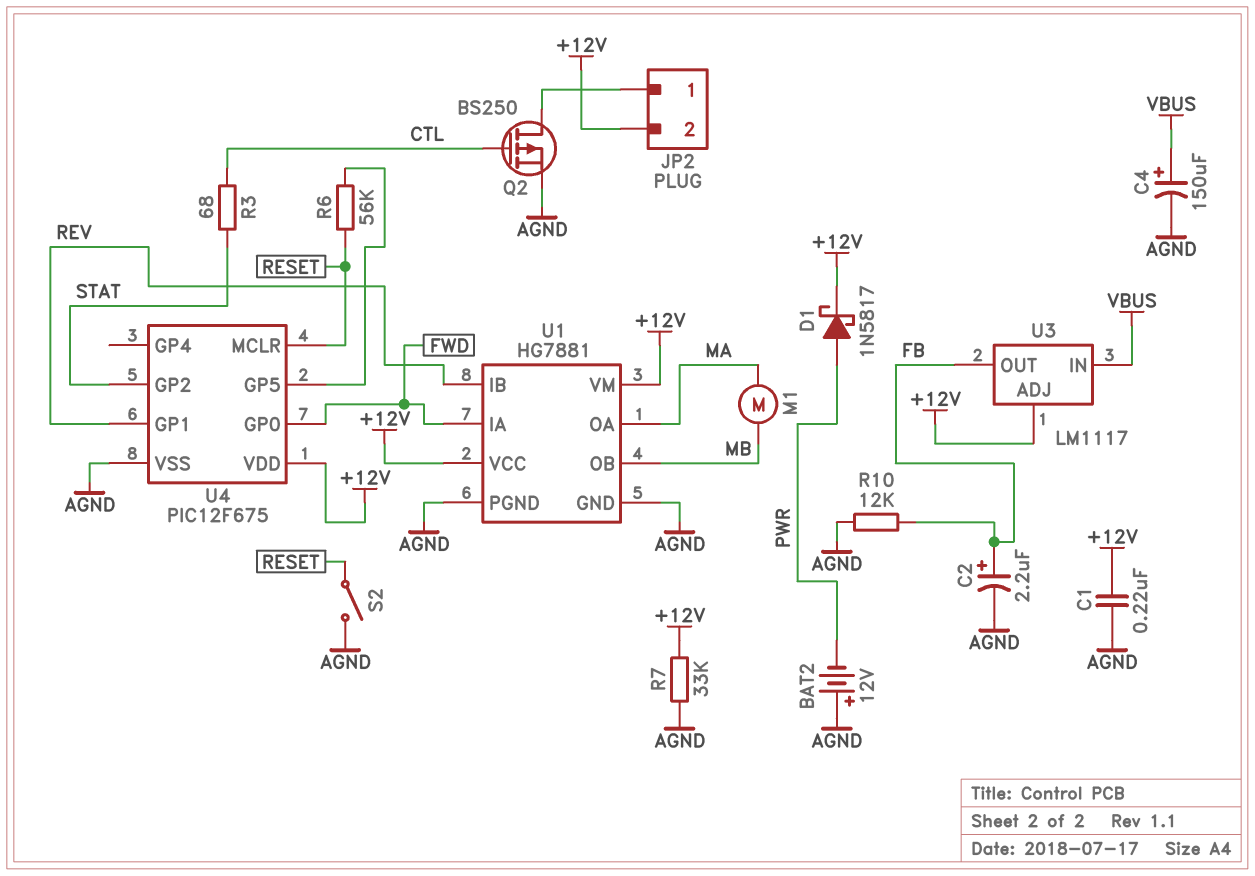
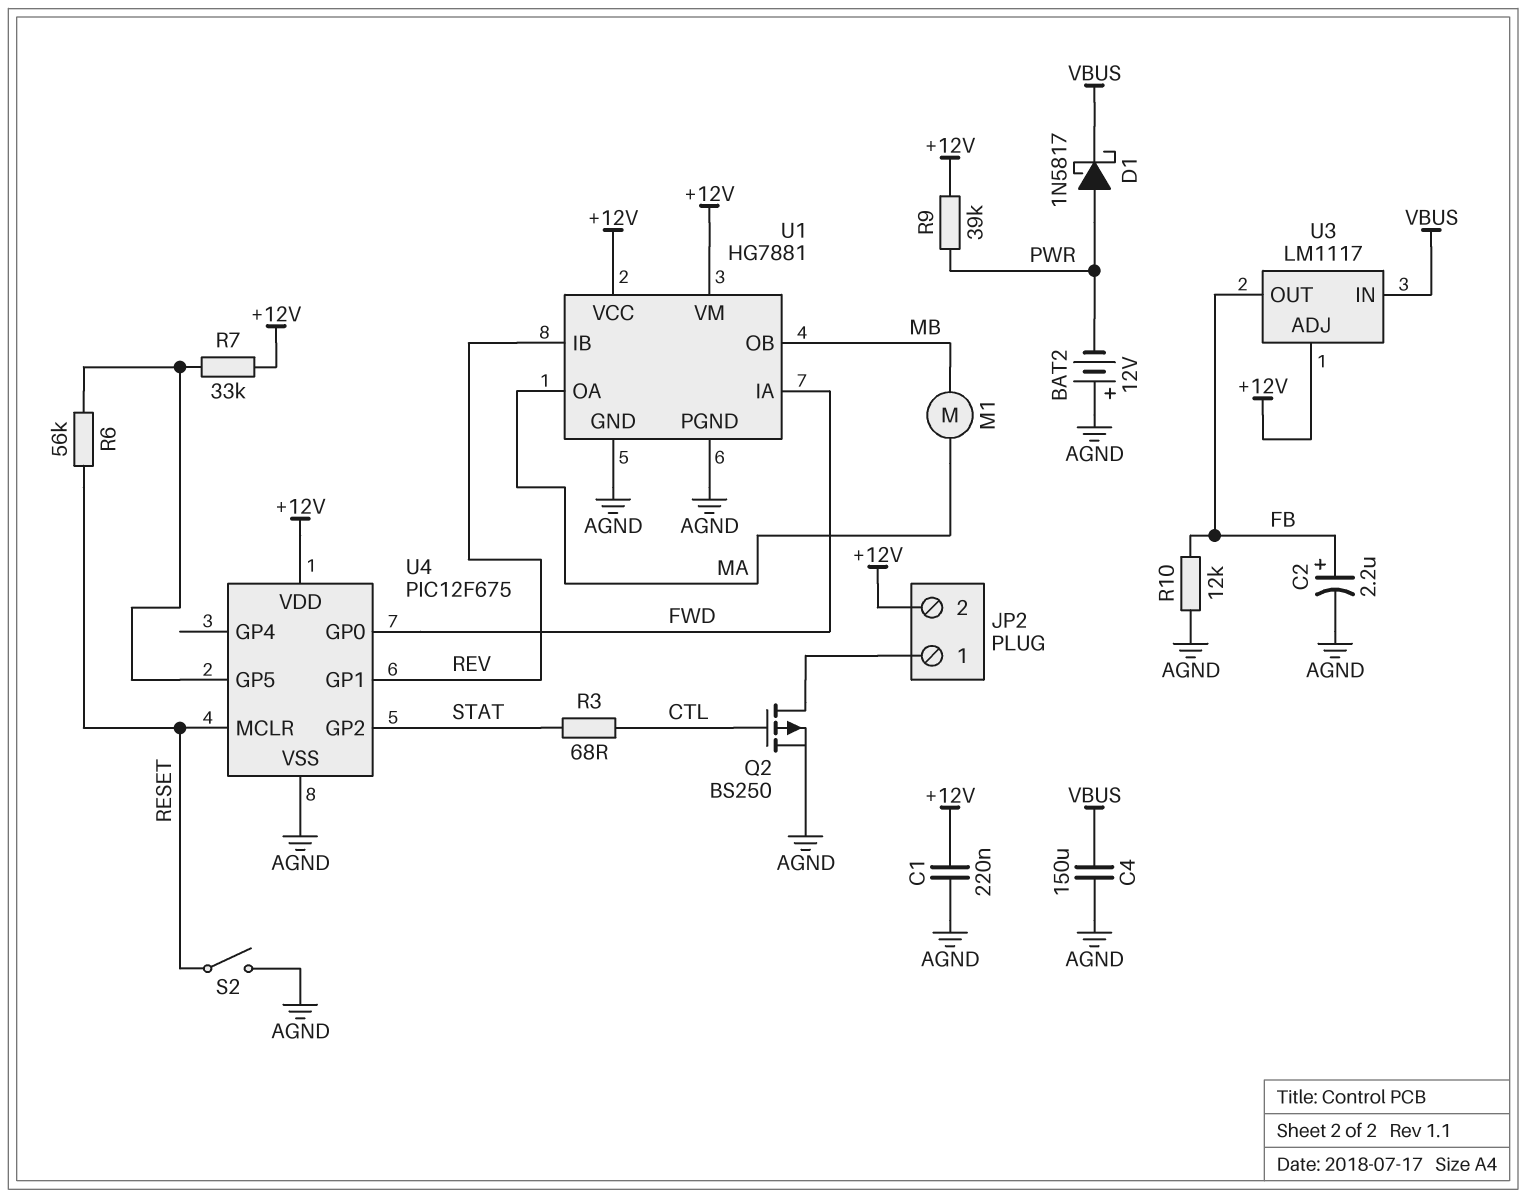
C4: 150uF (plus VBUS, minus AGND) -> 150uF (AGND, VBUS)
D1: schottky 1N5817 (A PWR, K +12V) -> schottky 1N5817 (A PWR, K VBUS)
R7: 33k (+12V, AGND) -> 33k (+12V, U4/GP5)
R9: none -> 39k (+12V, PWR)

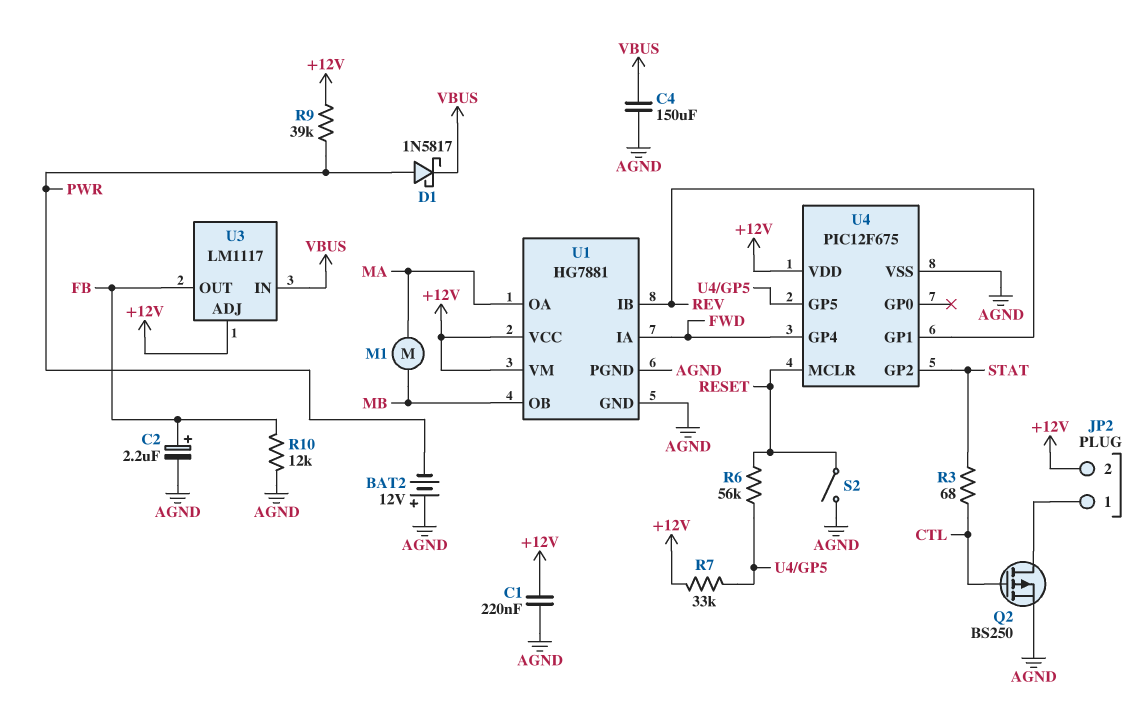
U4 pin GP0: FWD -> none
U4 pin GP4: none -> FWD

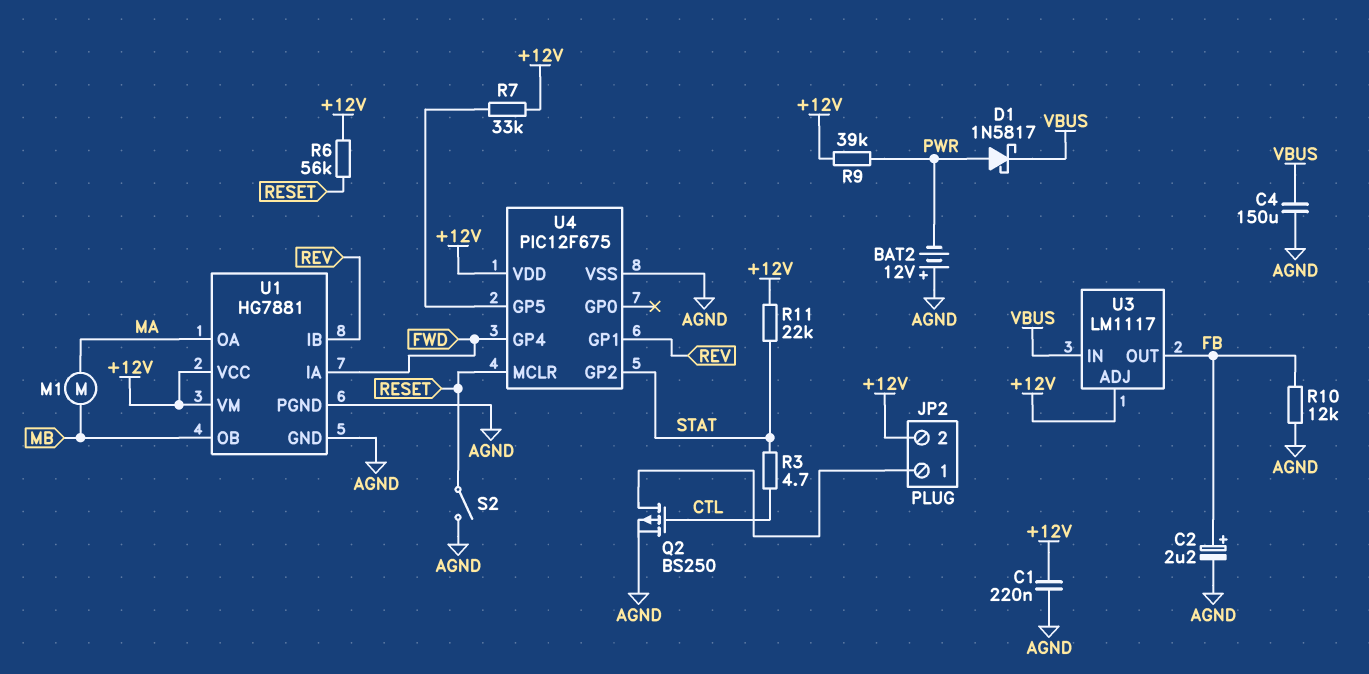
R3: 68 (CTL, STAT) -> 4.7 (CTL, STAT)
R6: 56k (RESET, U4/GP5) -> 56k (+12V, RESET)
R11: none -> 22k (+12V, STAT)

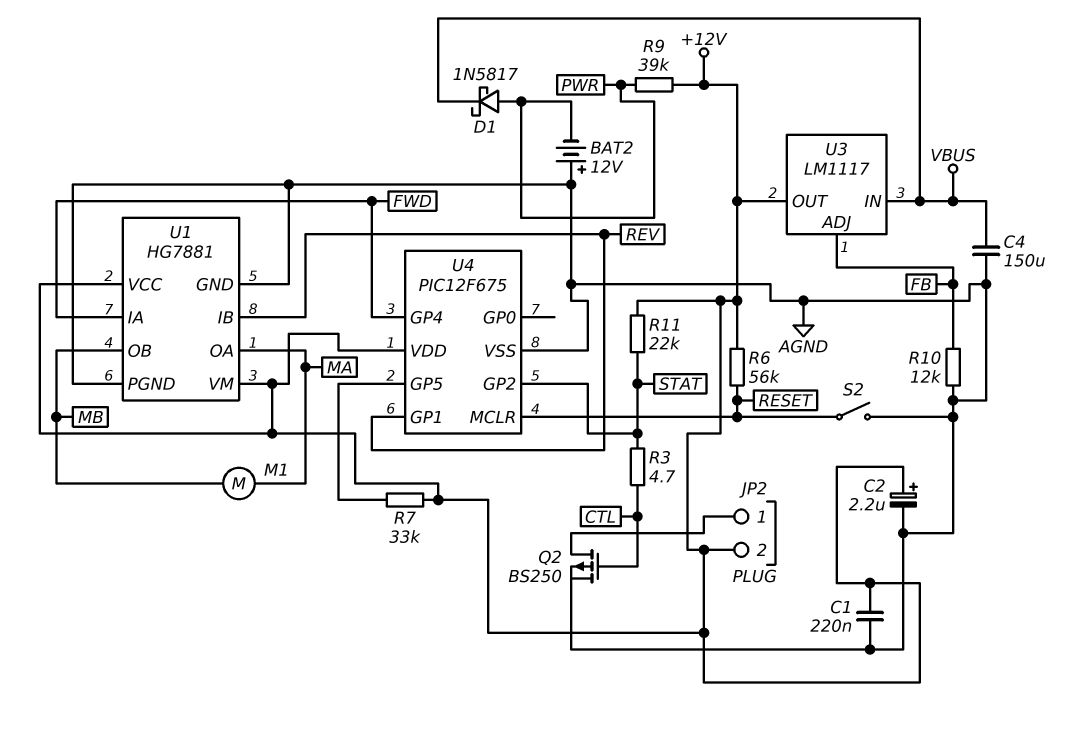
C2: 2.2uF (plus FB, minus AGND) -> 2.2uF (plus +12V, minus AGND)
U3 pin ADJ: +12V -> FB
U3 pin OUT: FB -> +12V

